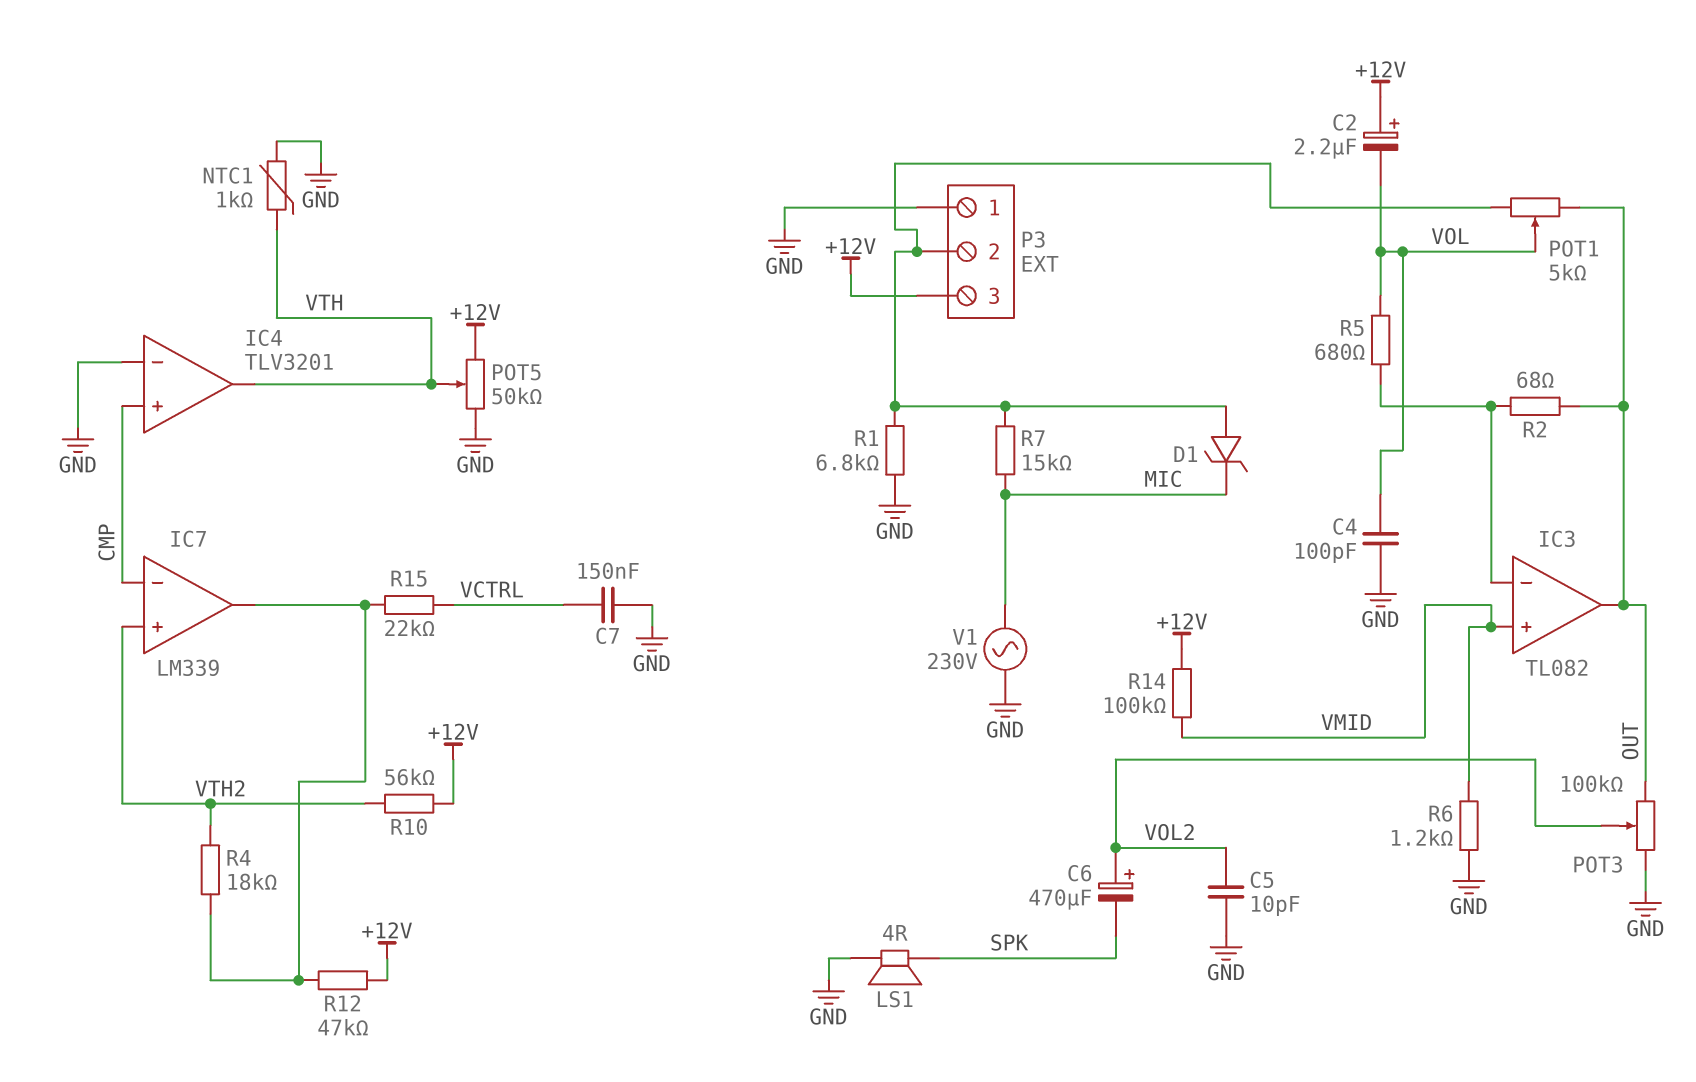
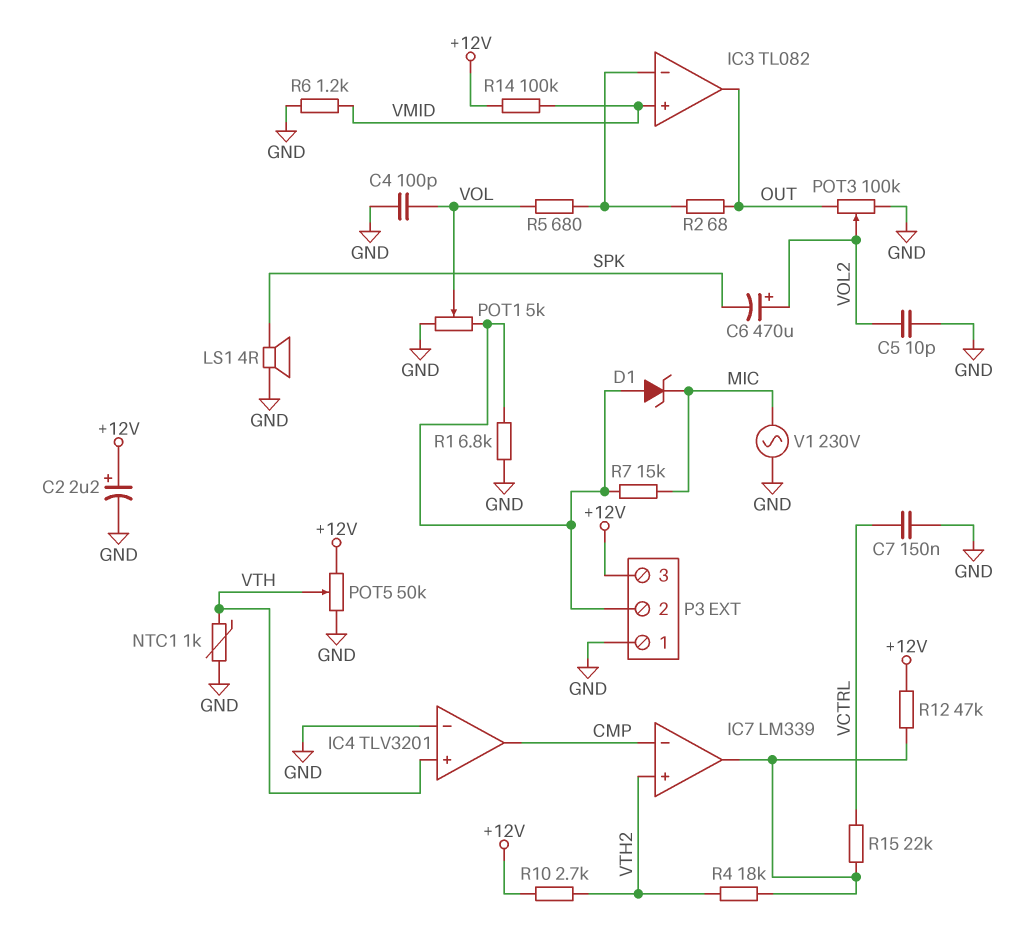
C2: 2.2uF (plus +12V, minus VOL) -> 2.2uF (plus +12V, minus GND)
IC4 pin in+: CMP -> VTH
IC4 pin out: VTH -> CMP
POT1: 5k (OUT, P3/2, wiper VOL) -> 5k (GND, P3/2, wiper VOL)
R10: 56k (+12V, VTH2) -> 2.7k (+12V, VTH2)

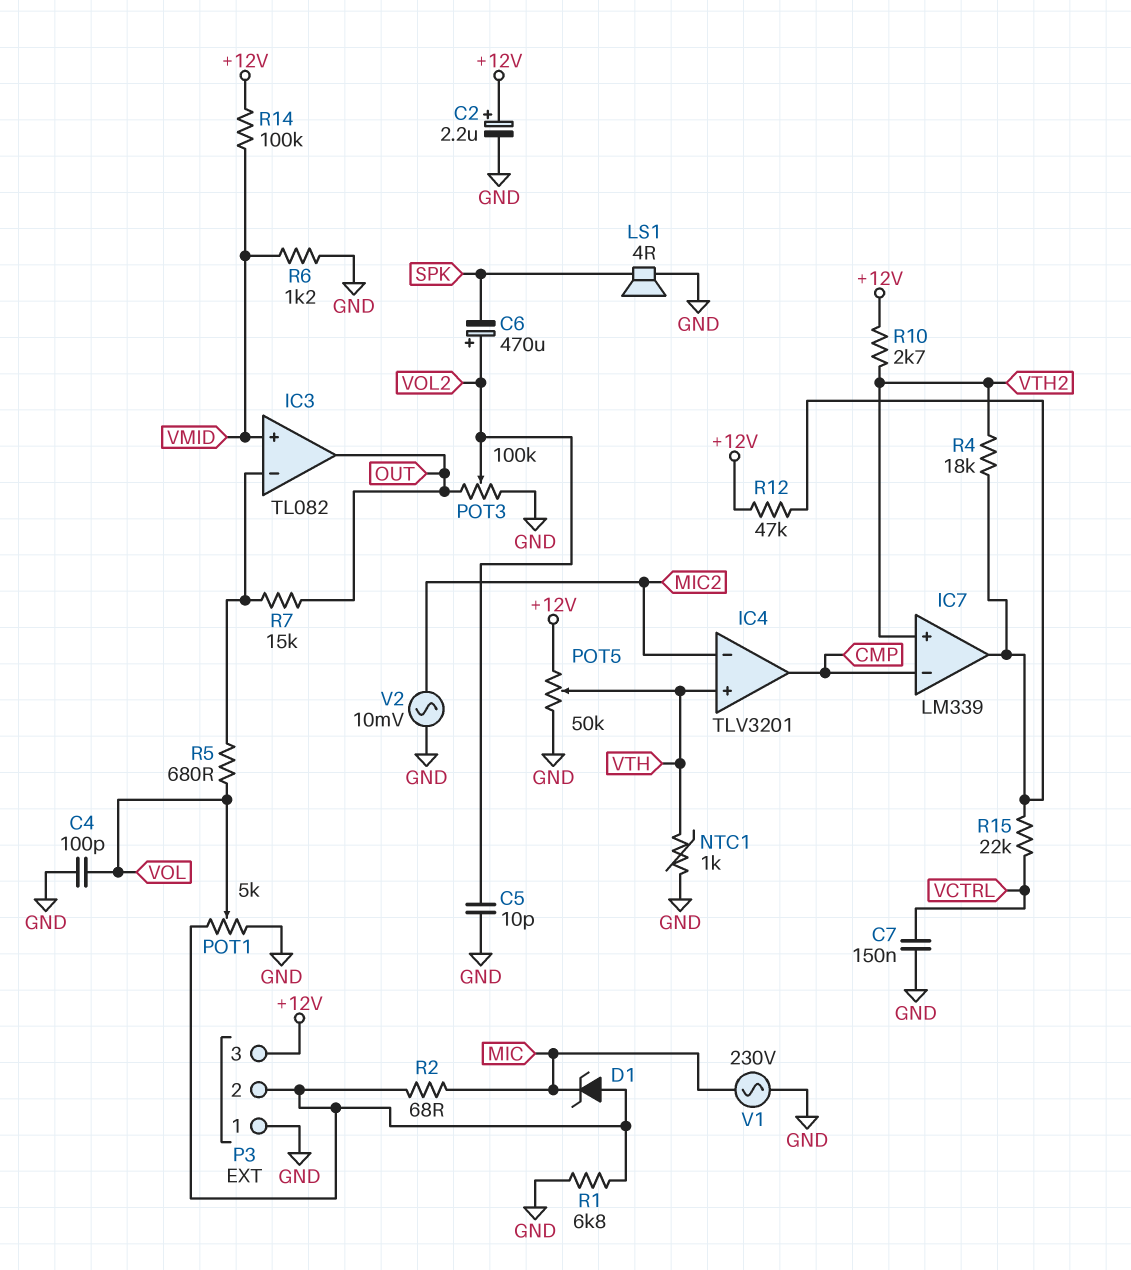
IC4 pin in-: GND -> MIC2
R2: 68 (IC3/in-, OUT) -> 68 (MIC, P3/2)
R7: 15k (MIC, P3/2) -> 15k (IC3/in-, OUT)
V2: none -> AC 10mV (GND, MIC2)

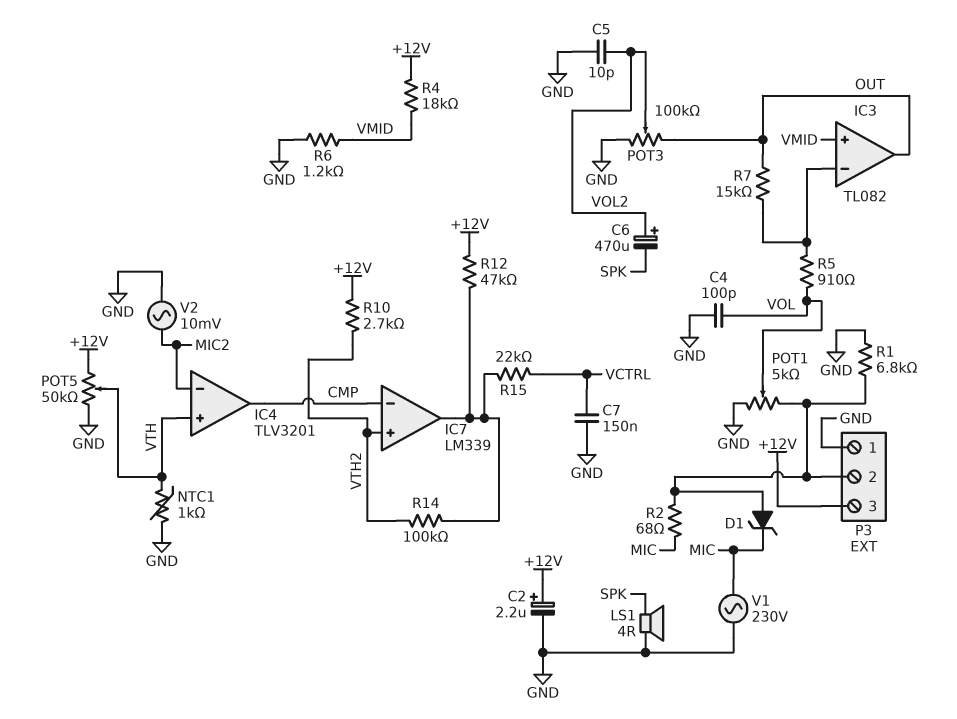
R4: 18k (IC7/out, VTH2) -> 18k (+12V, VMID)
R5: 680 (IC3/in-, VOL) -> 910 (IC3/in-, VOL)
R14: 100k (+12V, VMID) -> 100k (IC7/out, VTH2)

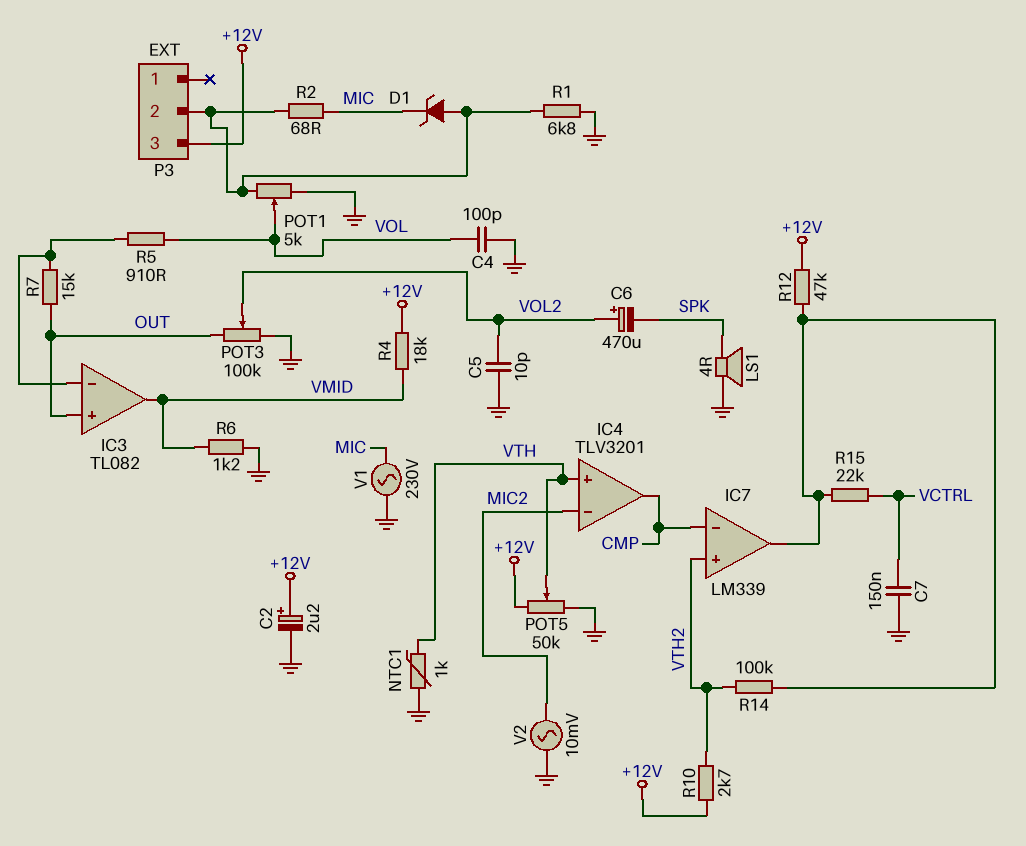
IC3 pin in+: VMID -> OUT
IC3 pin out: OUT -> VMID
P3 pin 1: GND -> none

